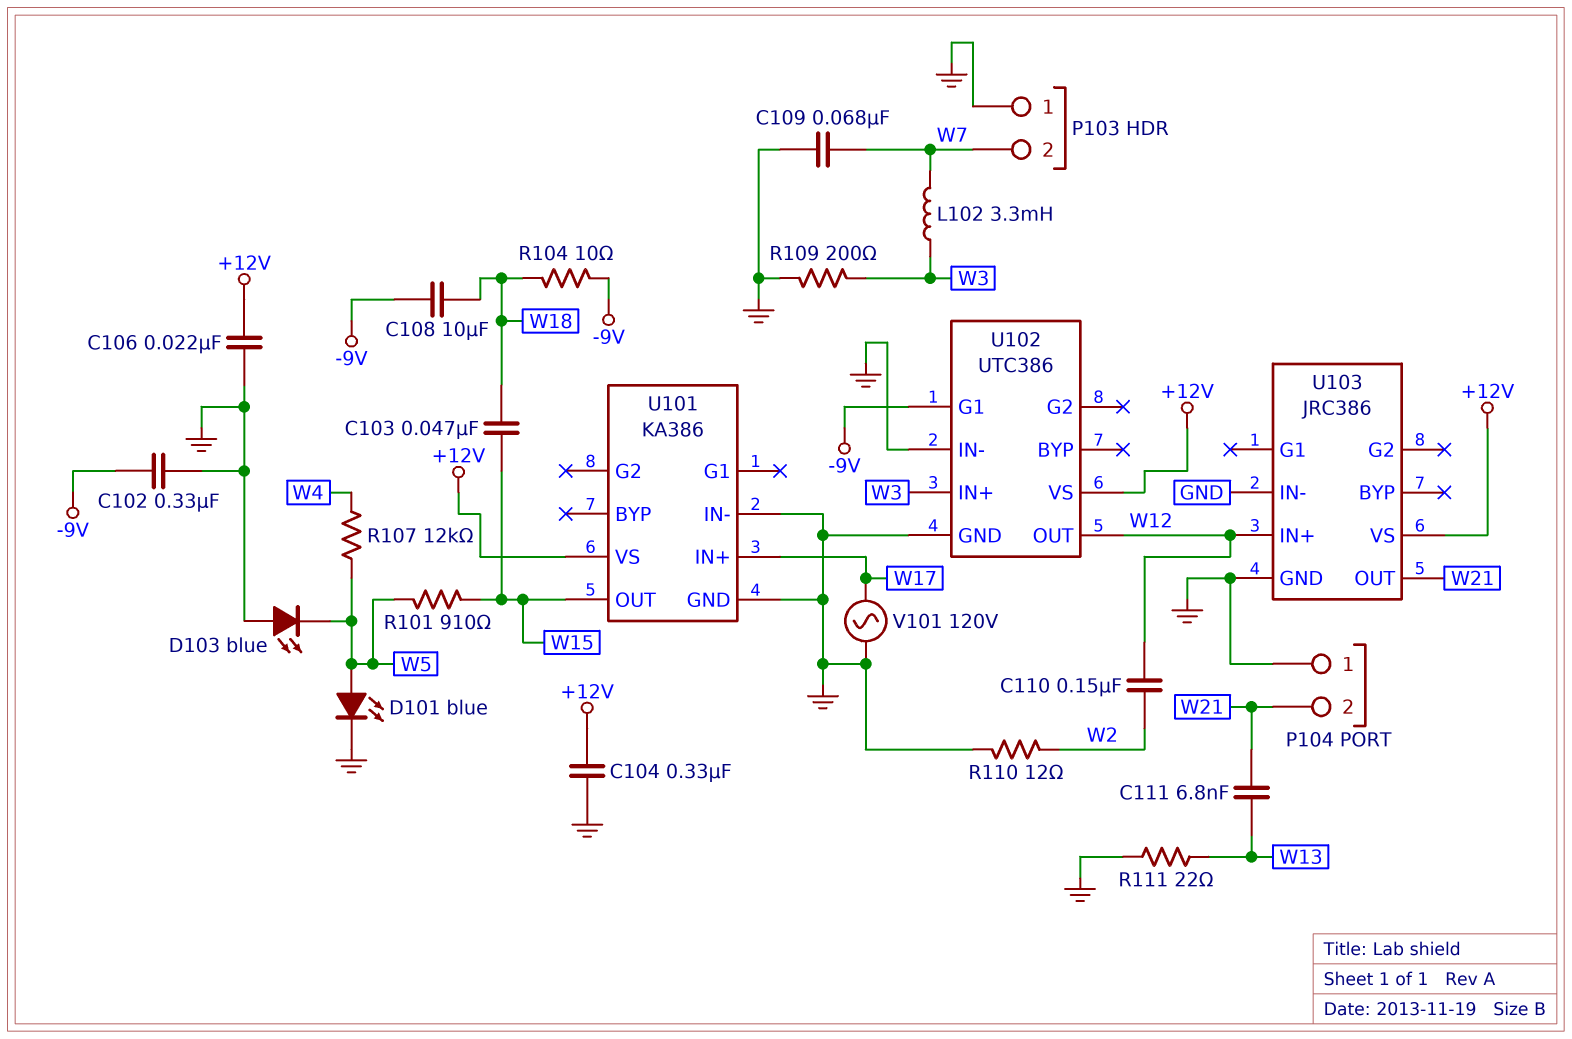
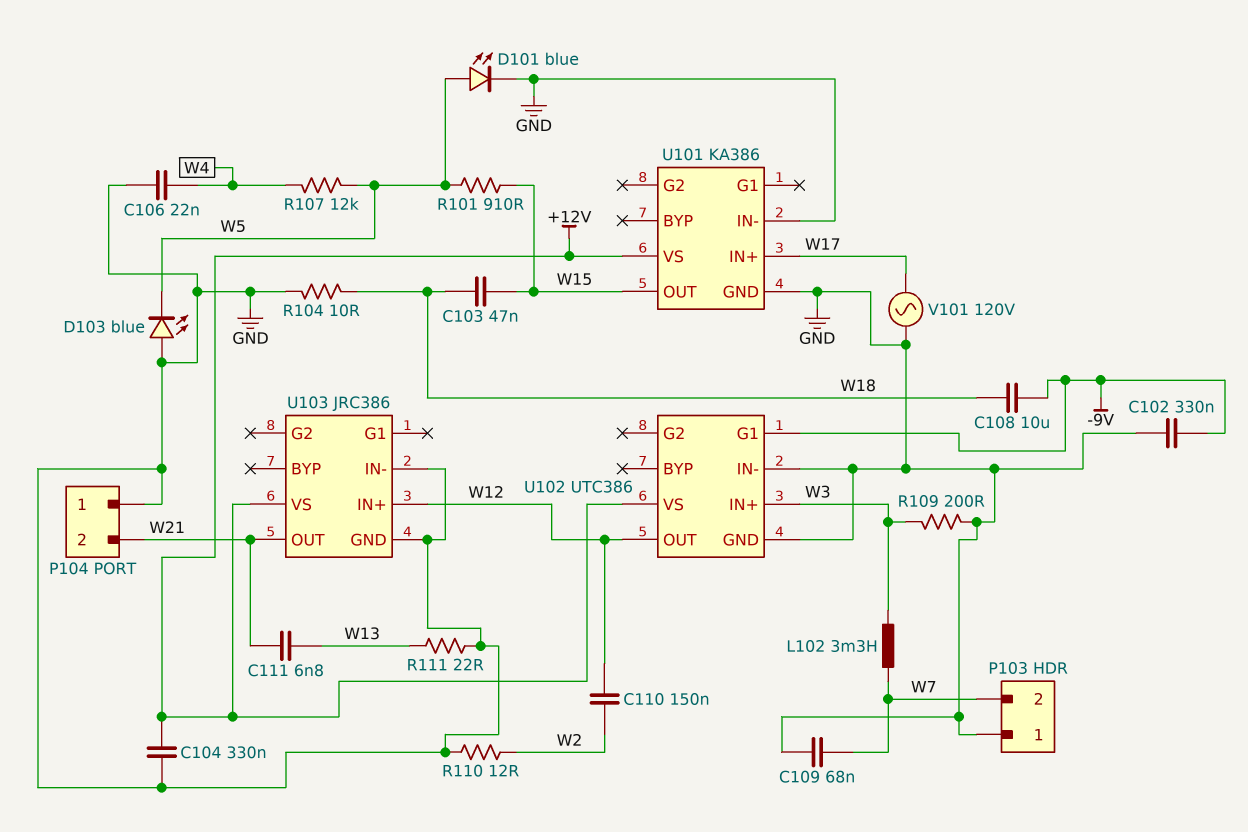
C106: 22nF (+12V, GND) -> 22nF (GND, W4)
R104: 10 (-9V, W18) -> 10 (GND, W18)

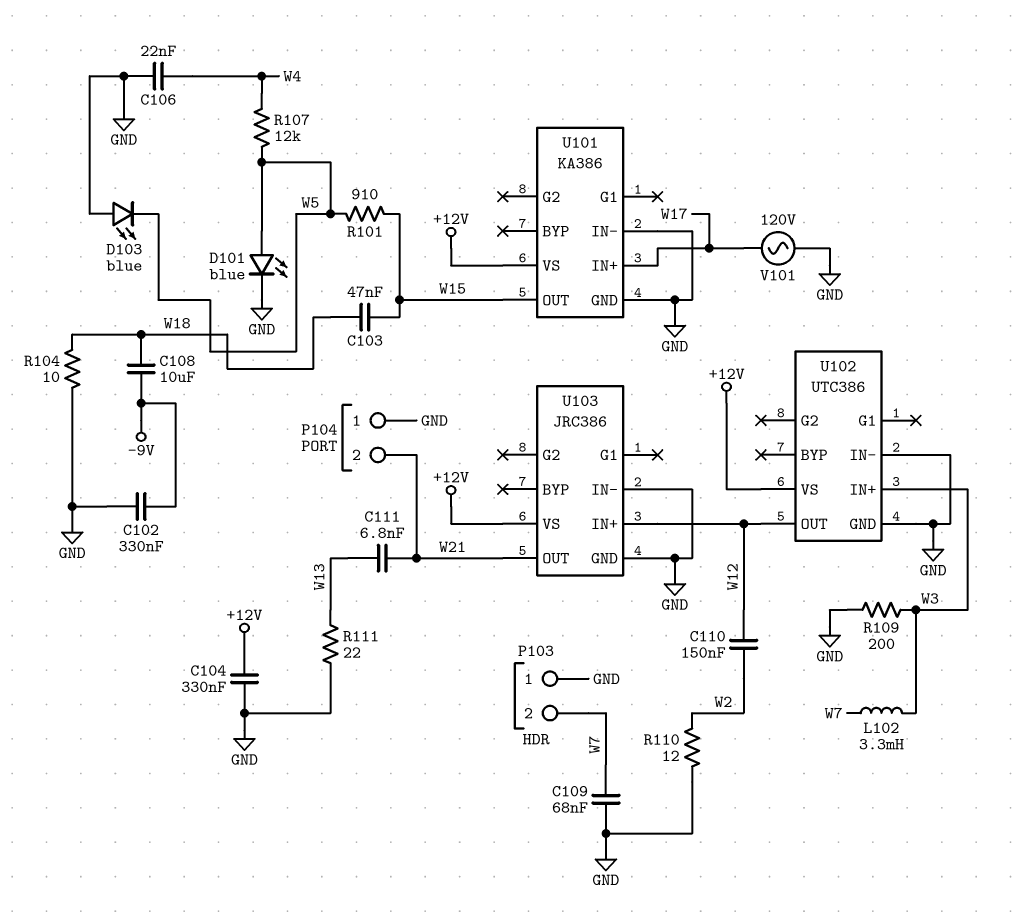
U102 pin G1: -9V -> none

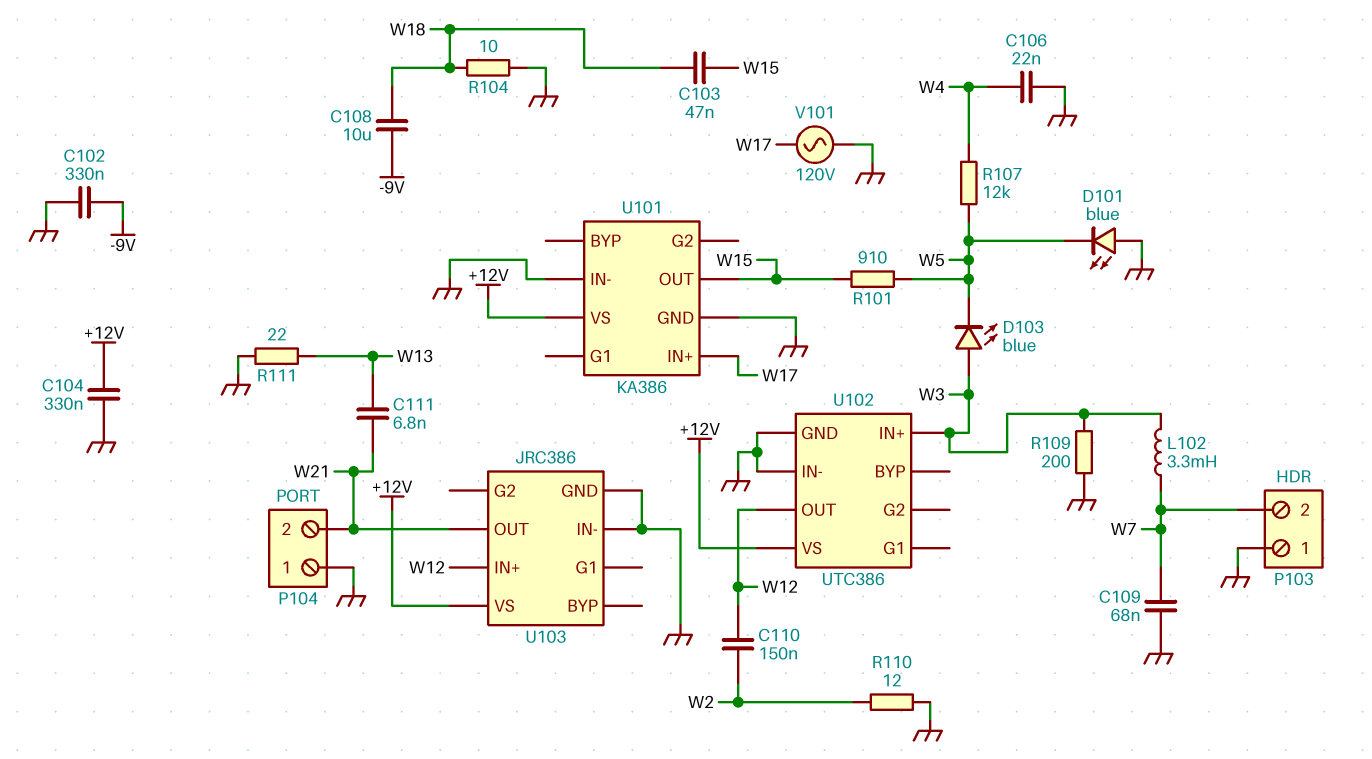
D101: LED blue (A W5, K GND) -> LED blue (A GND, K W5)
D103: LED blue (A GND, K W5) -> LED blue (A W3, K W5)

